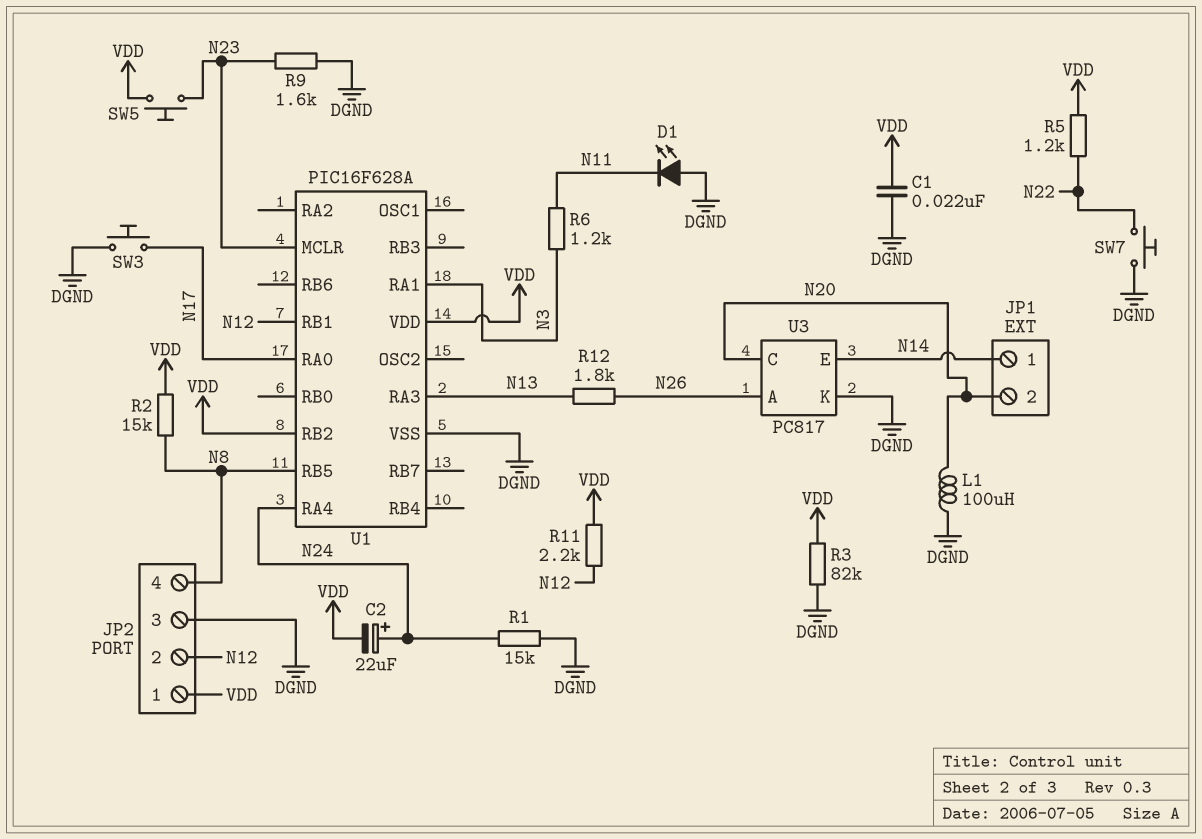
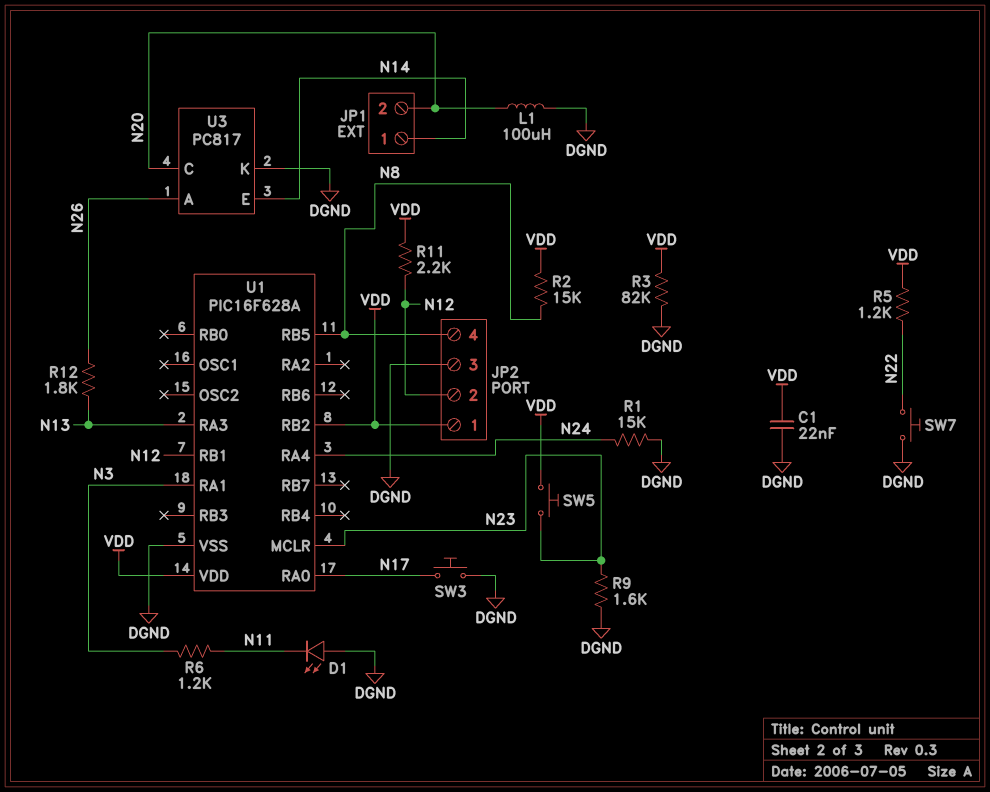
C2: 22uF (plus N24, minus VDD) -> none

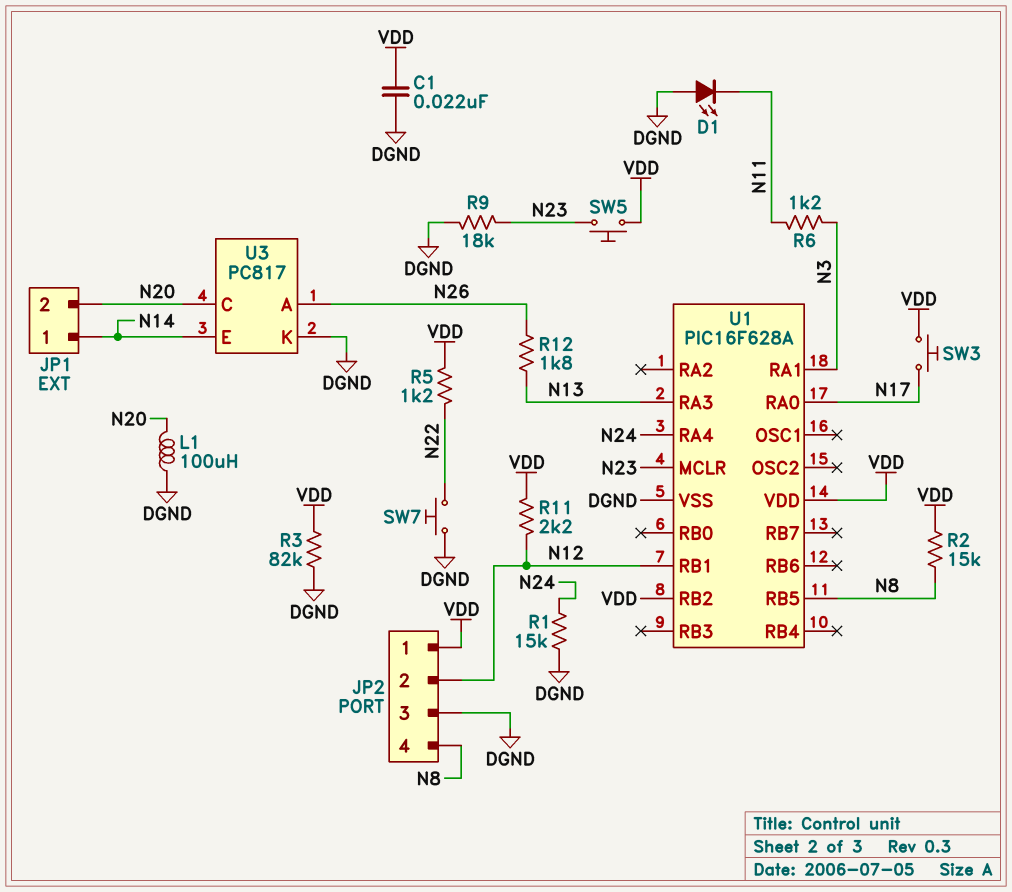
R9: 1.6k (DGND, N23) -> 18k (DGND, N23)
SW3: button (DGND, N17) -> button (N17, VDD)

